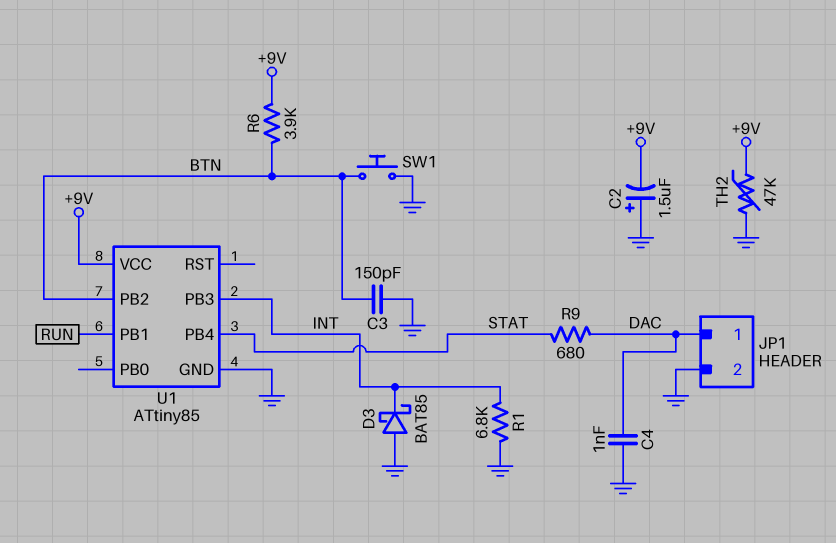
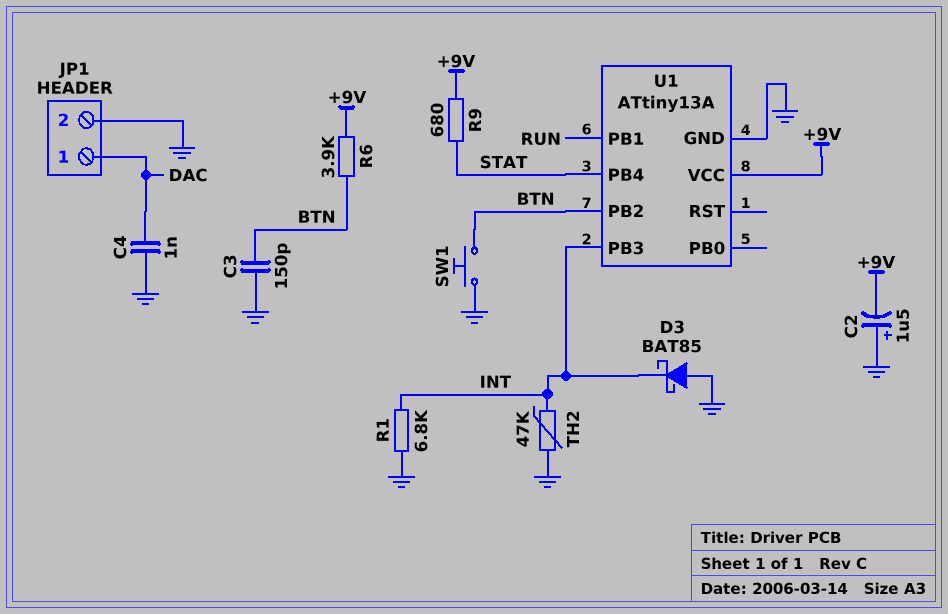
R9: 680 (DAC, STAT) -> 680 (+9V, STAT)
TH2: 47k (+9V, GND) -> 47k (GND, INT)
U1: ATtiny85 -> ATtiny13A

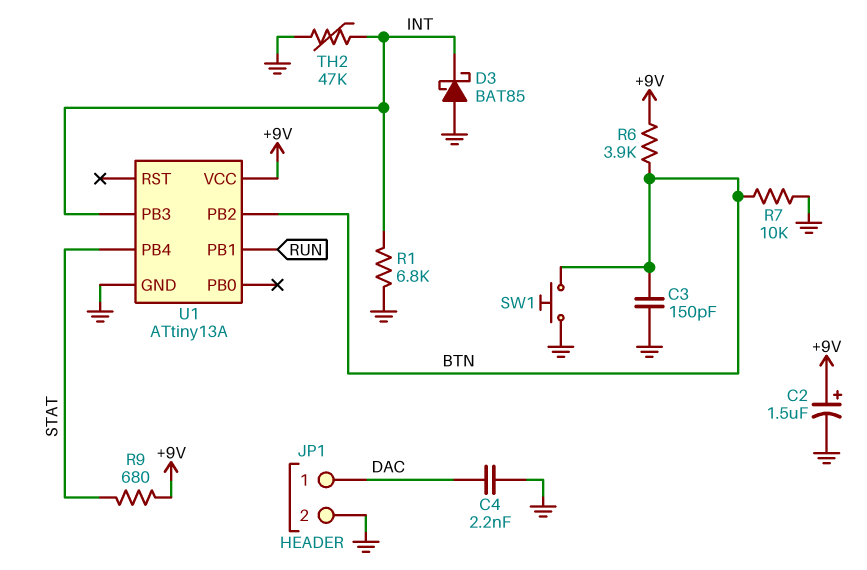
C2: 1.5uF (plus GND, minus +9V) -> 1.5uF (plus +9V, minus GND)
C4: 1nF (DAC, GND) -> 2.2nF (DAC, GND)
R7: none -> 10k (BTN, GND)

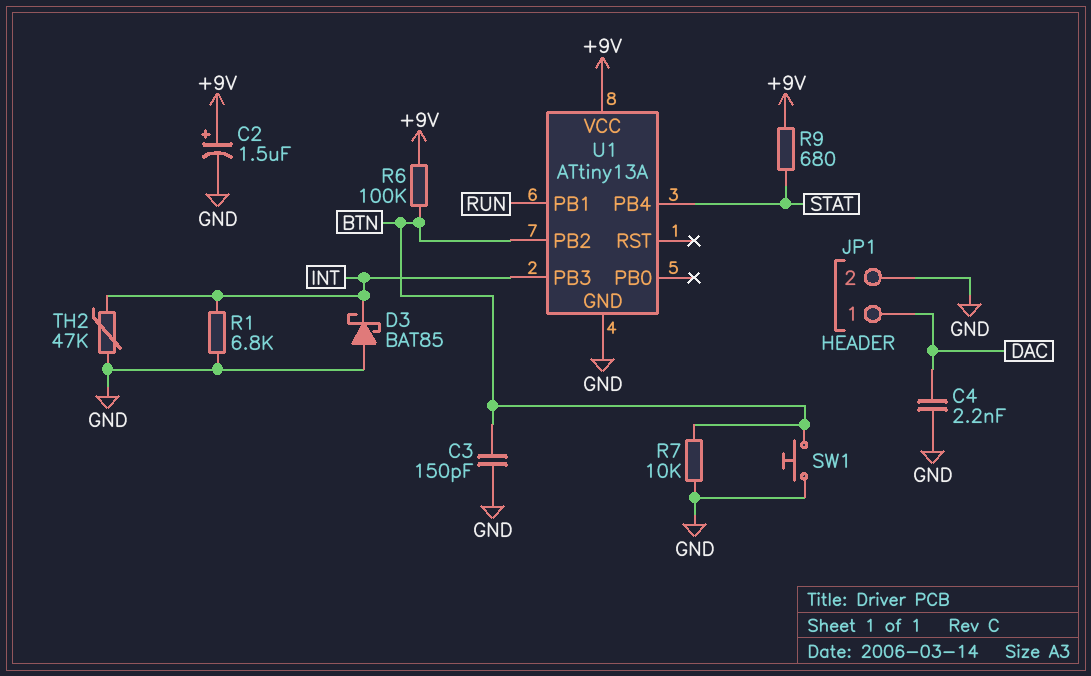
R6: 3.9k (+9V, BTN) -> 100k (+9V, BTN)

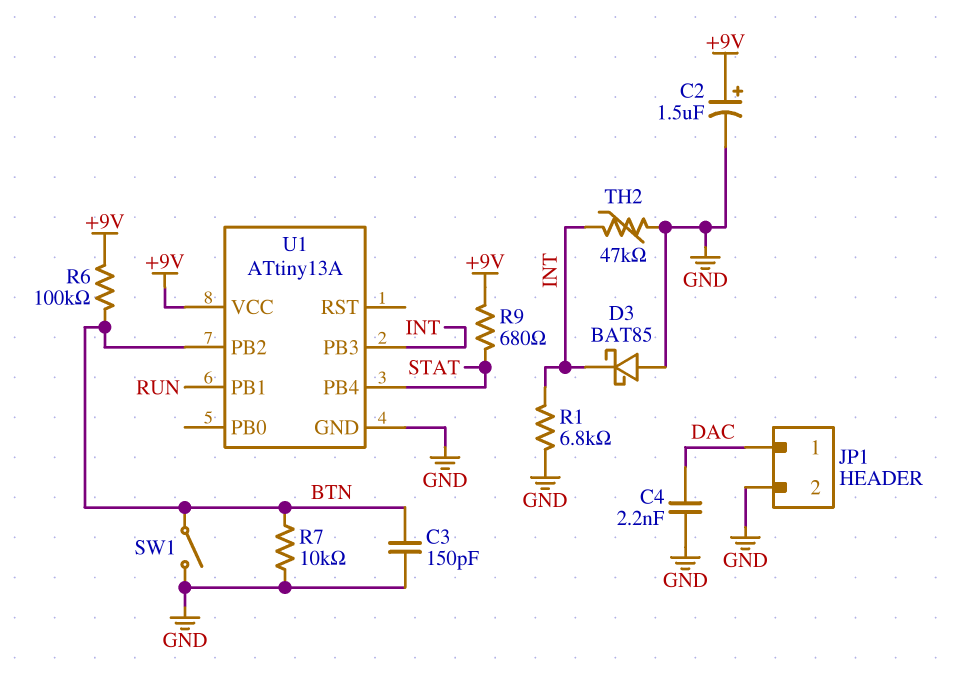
SW1: button (BTN, GND) -> switch (BTN, GND)

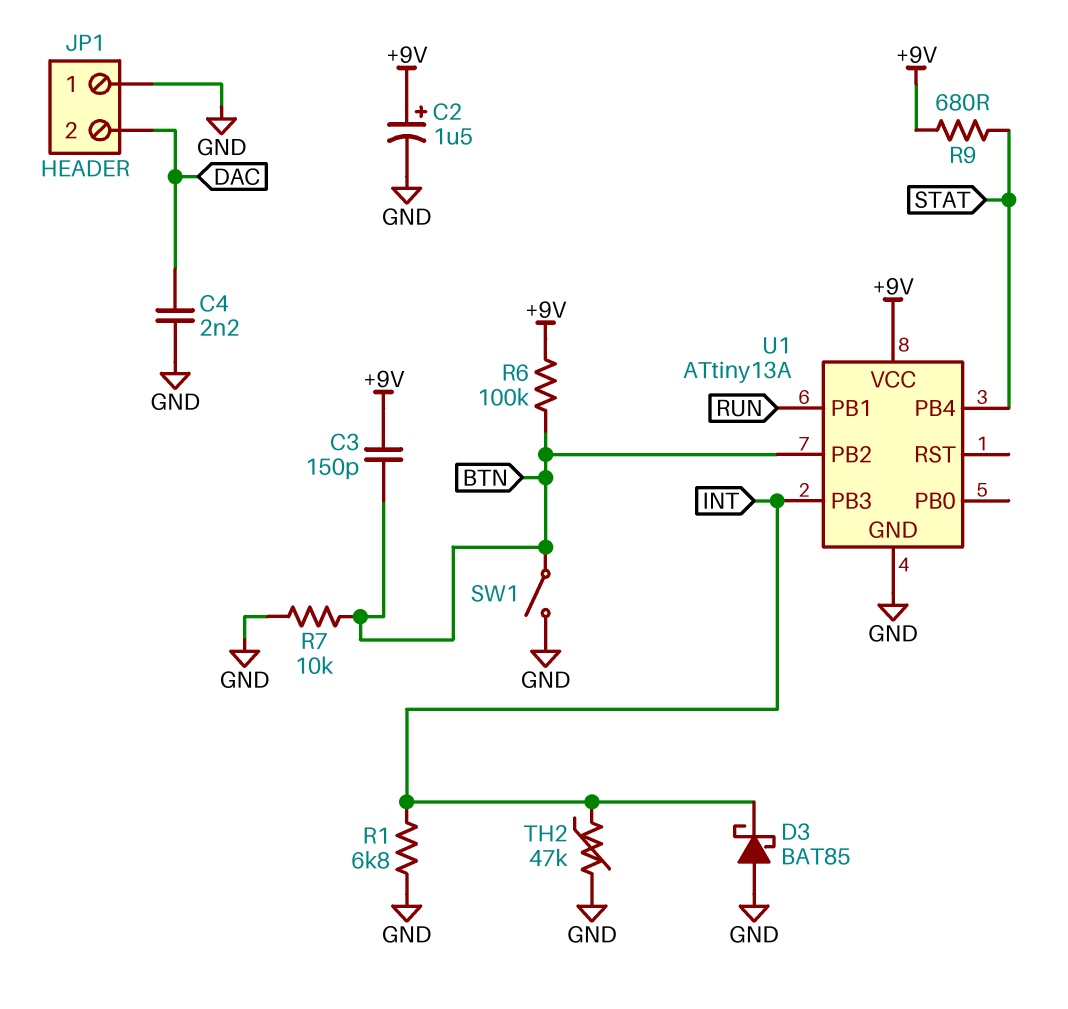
C3: 150pF (BTN, GND) -> 150pF (+9V, BTN)
JP1 pin 1: DAC -> GND
JP1 pin 2: GND -> DAC

